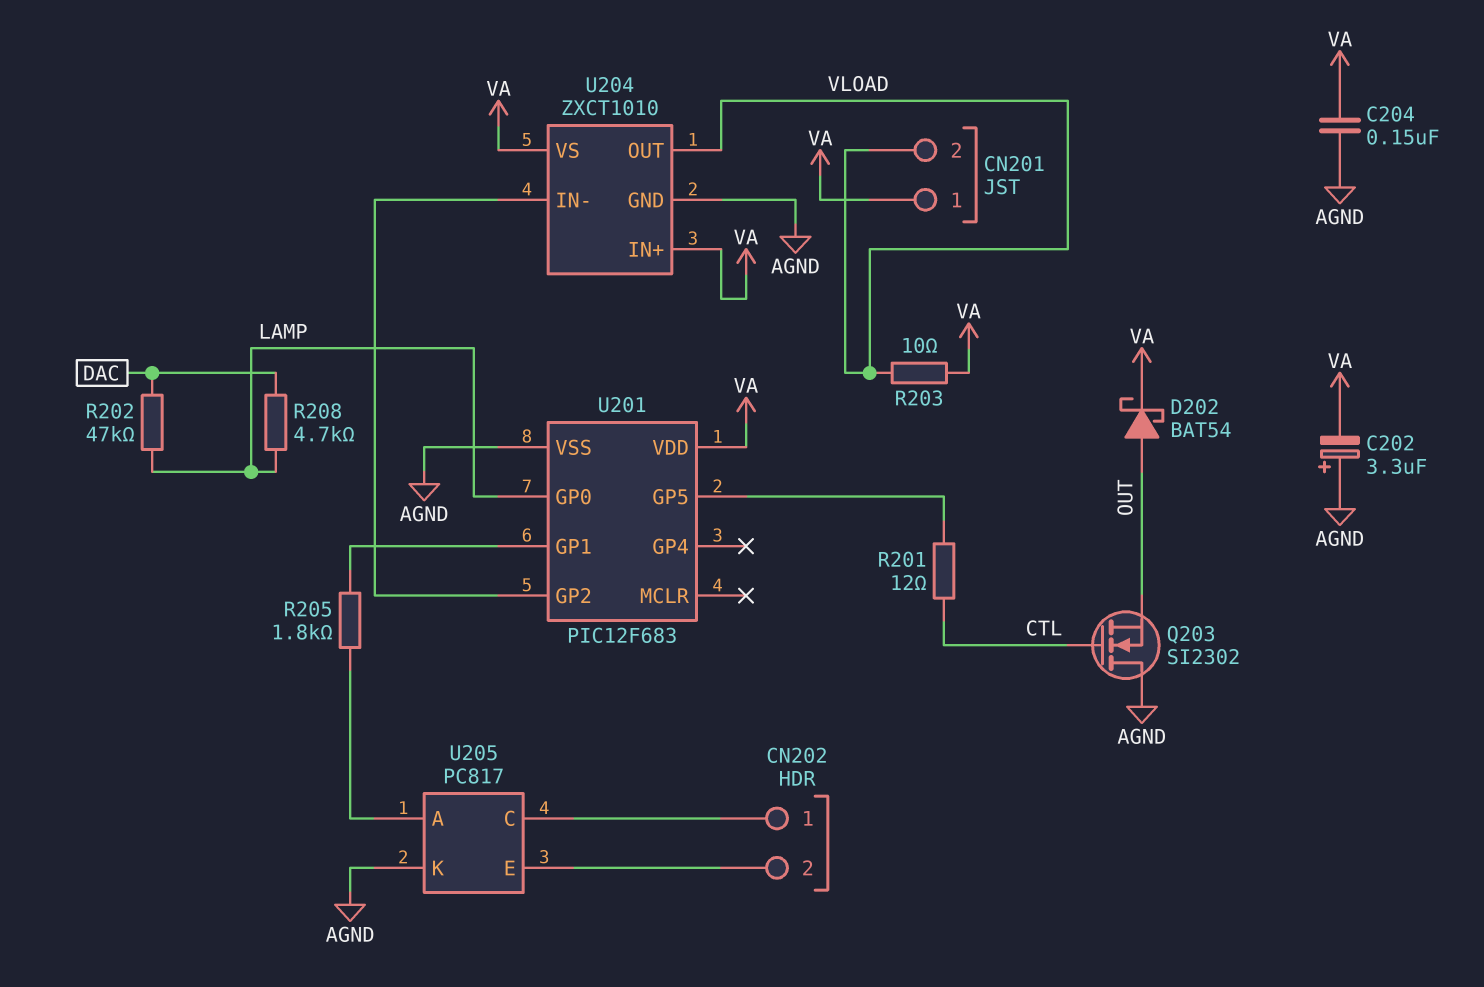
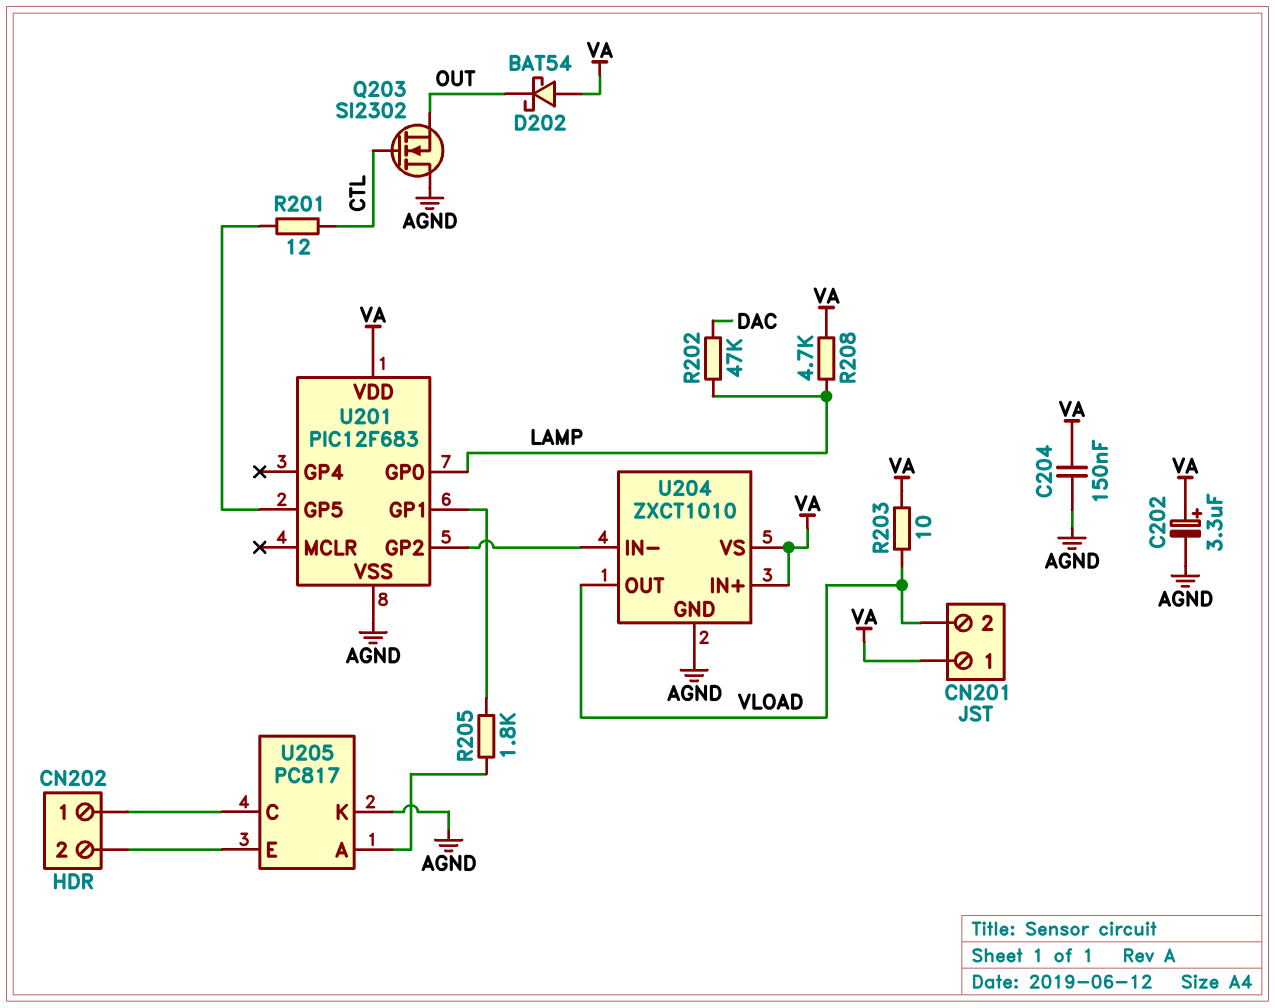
C202: 3.3uF (plus AGND, minus VA) -> 3.3uF (plus VA, minus AGND)
D202: schottky BAT54 (A OUT, K VA) -> schottky BAT54 (A VA, K OUT)
R208: 4.7k (DAC, LAMP) -> 4.7k (LAMP, VA)

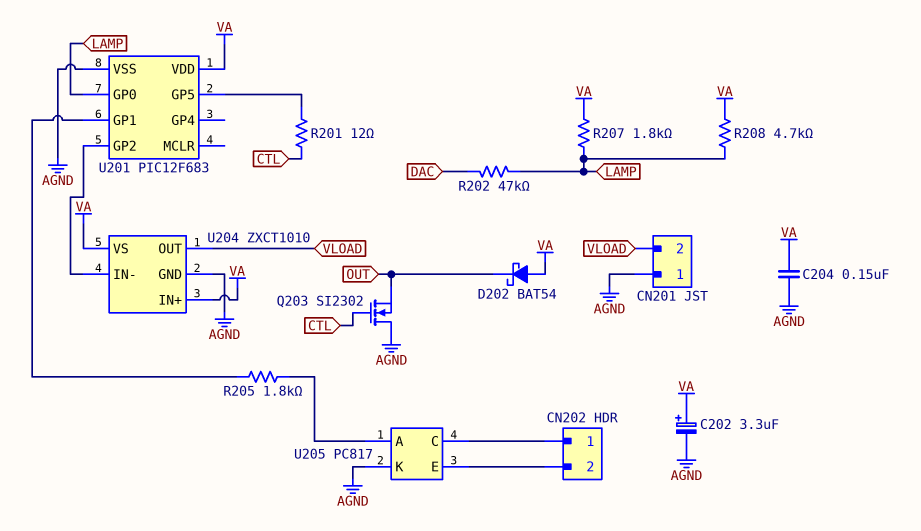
CN201 pin 1: VA -> AGND
R203: 10 (VA, VLOAD) -> none
R207: none -> 1.8k (LAMP, VA)

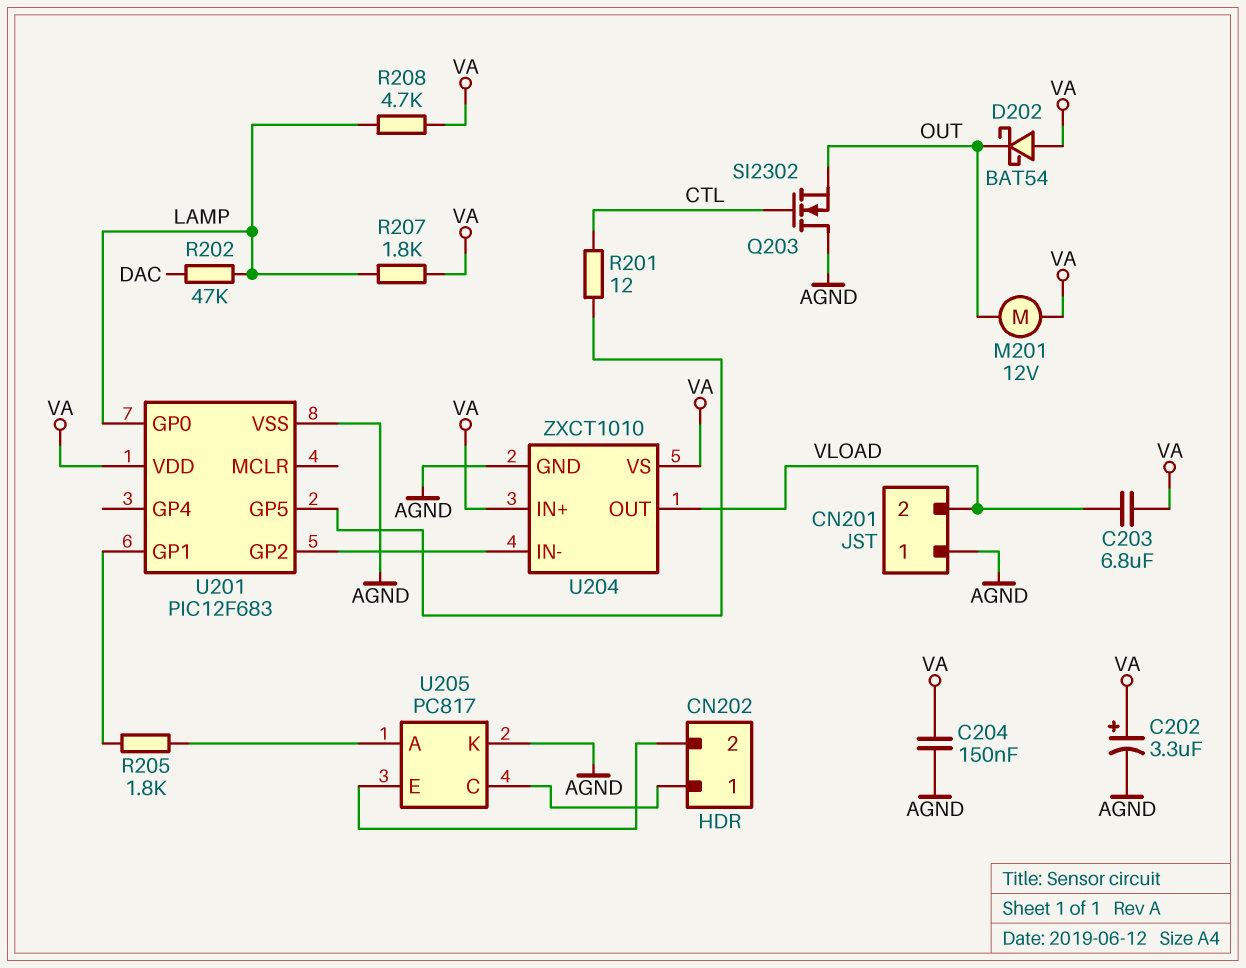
C203: none -> 6.8uF (VA, VLOAD)
M201: none -> motor 12V (OUT, VA)

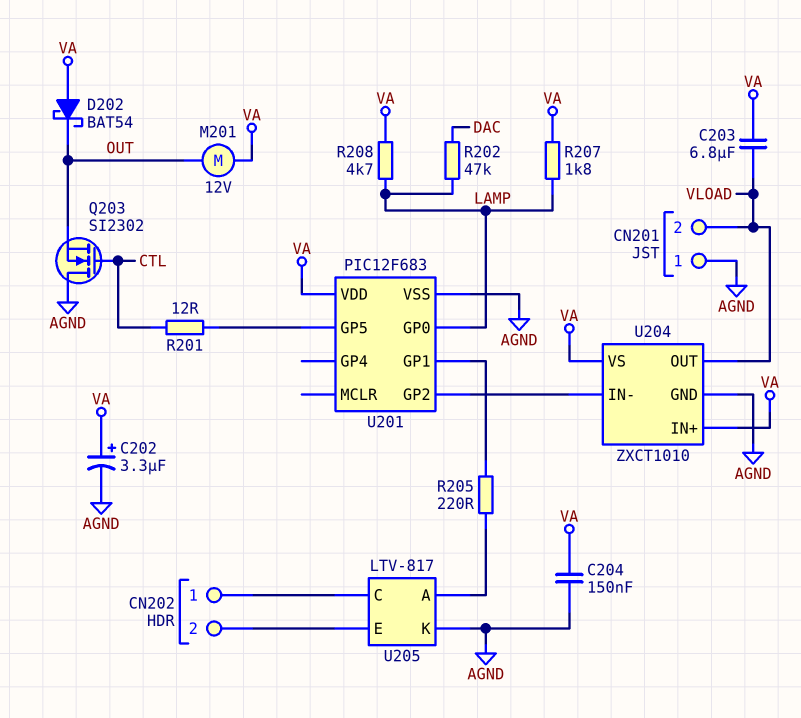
R205: 1.8k (U201/GP1, U205/A) -> 220 (U201/GP1, U205/A)
U205: PC817 -> LTV-817

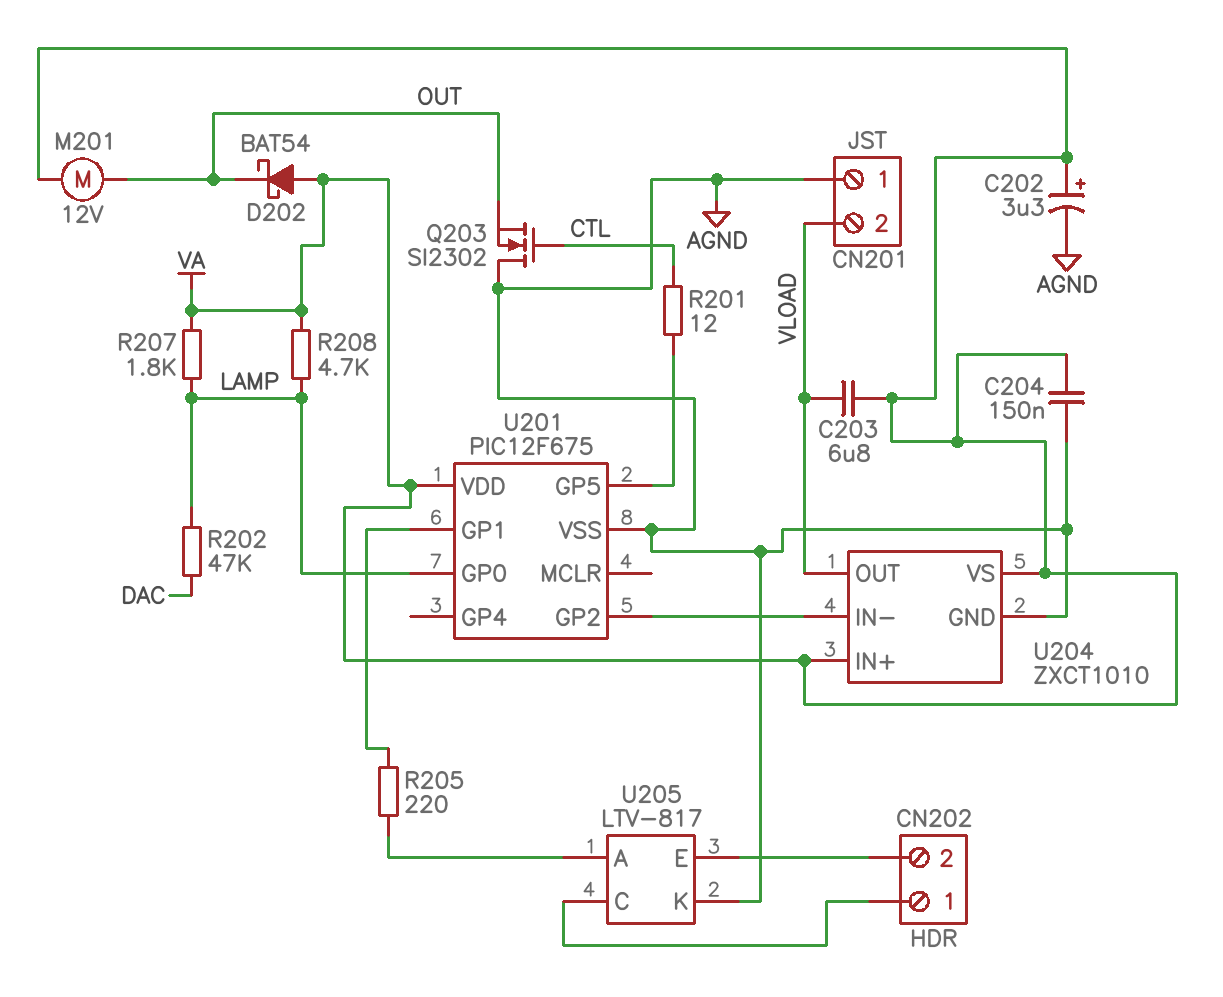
U201: PIC12F683 -> PIC12F675

